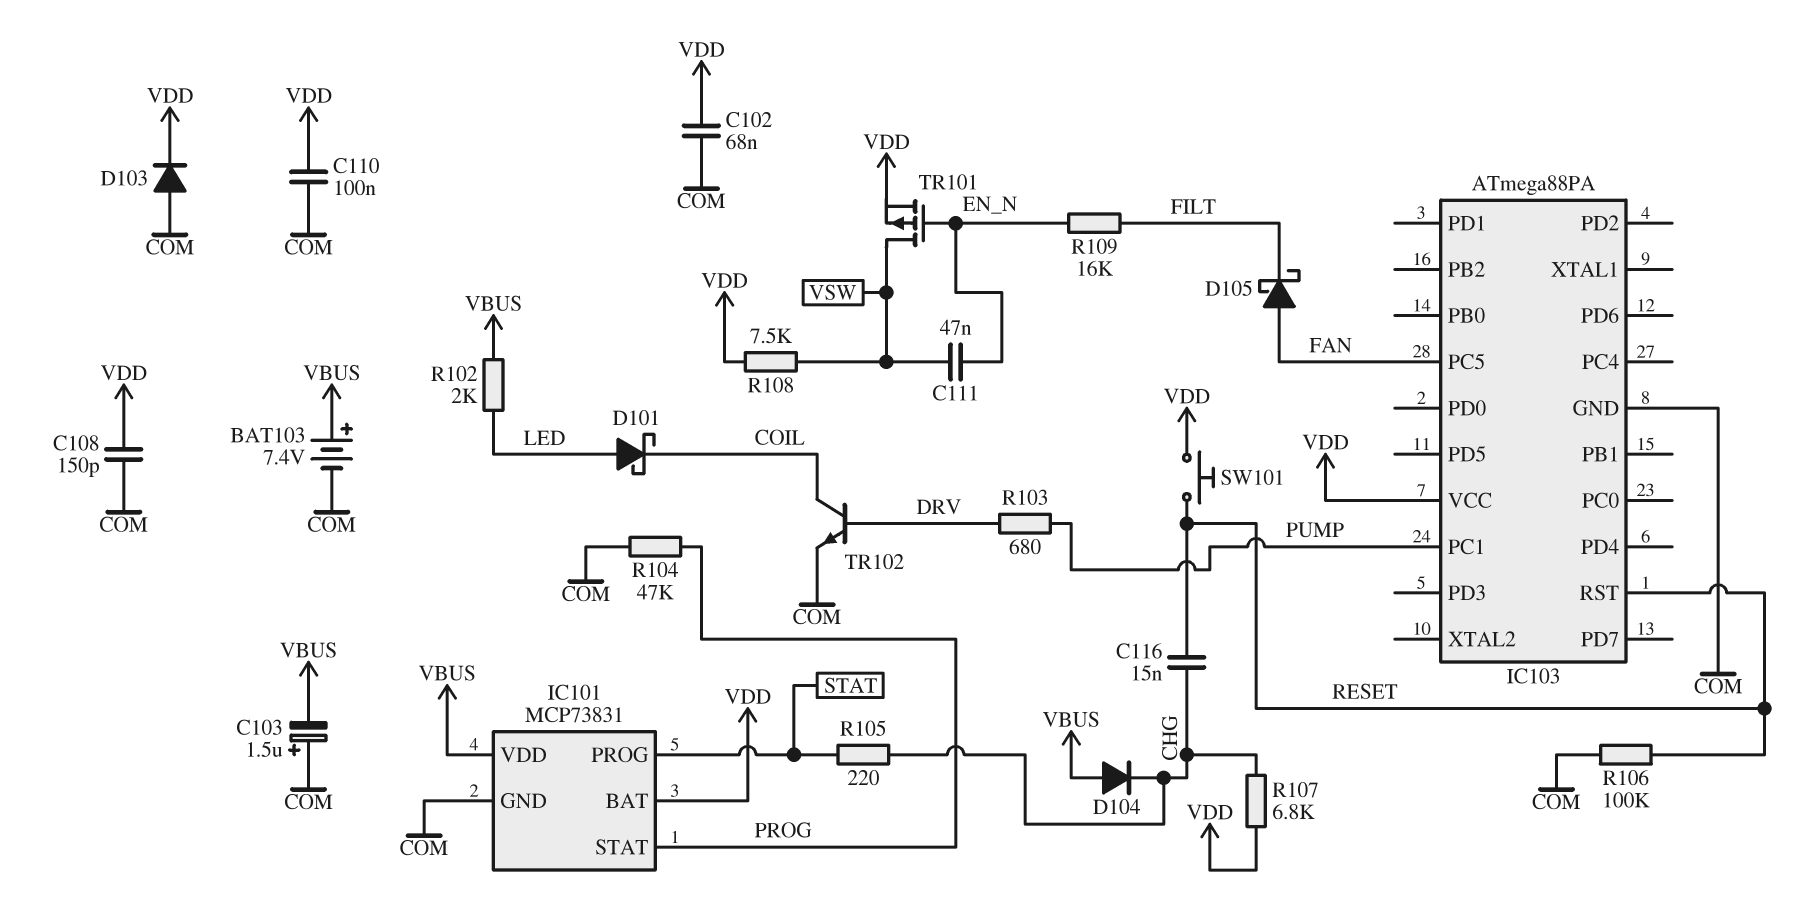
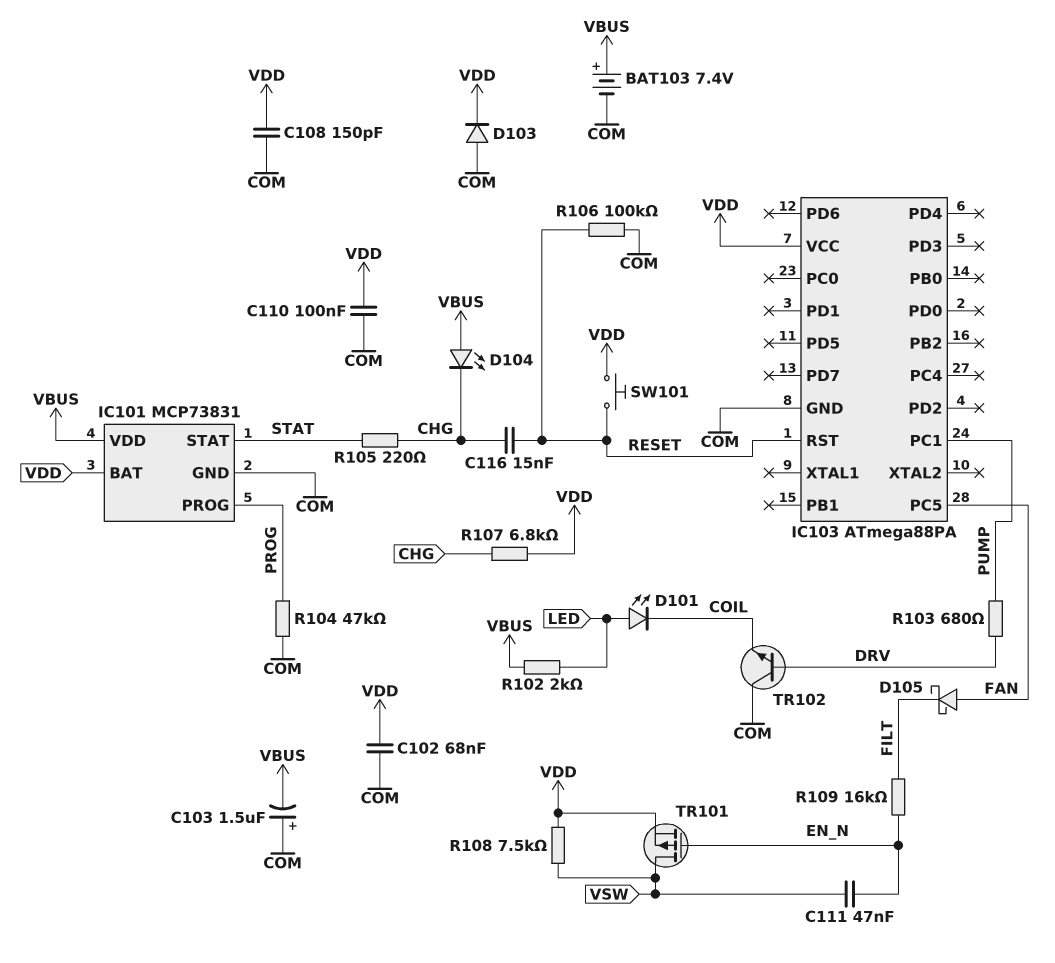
D101: schottky (A LED, K COIL) -> LED (A LED, K COIL)
D104: diode (A VBUS, K CHG) -> LED (A VBUS, K CHG)
IC101 pin PROG: STAT -> PROG
IC101 pin STAT: PROG -> STAT
TR102: NPN (B DRV, C COIL, E COM) -> NPN (B DRV, C COM, E COIL)

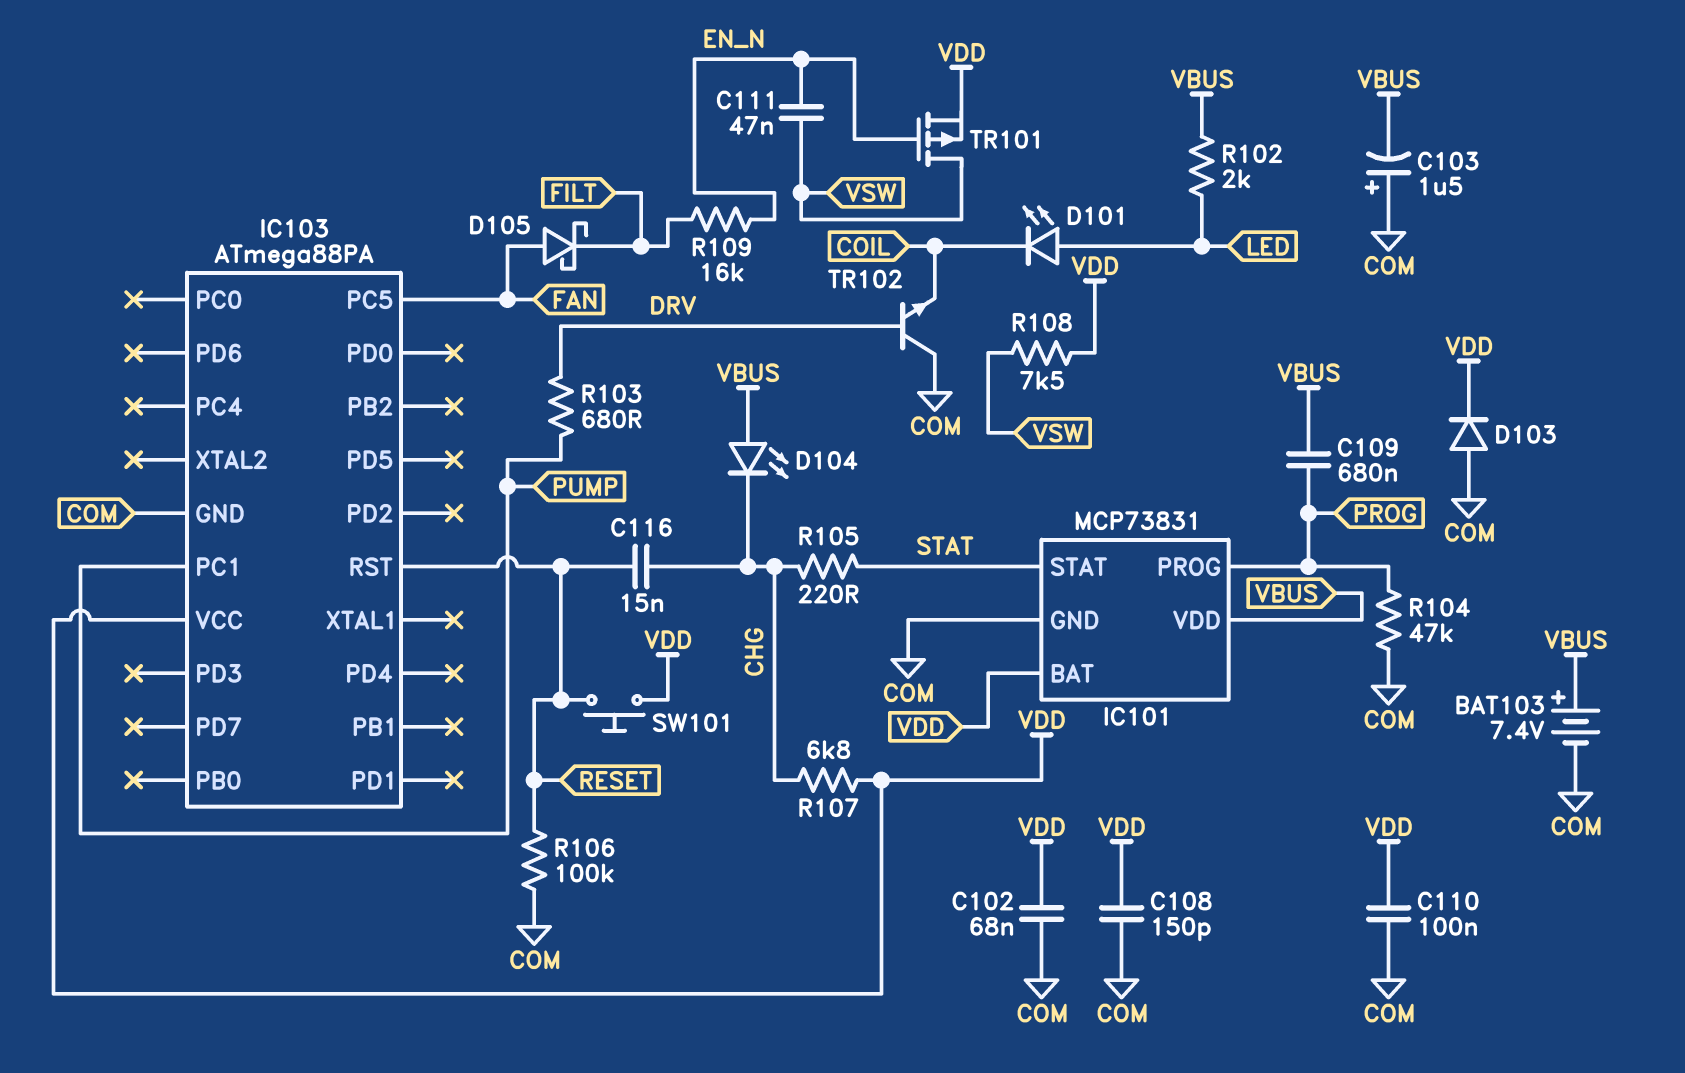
C109: none -> 680nF (PROG, VBUS)

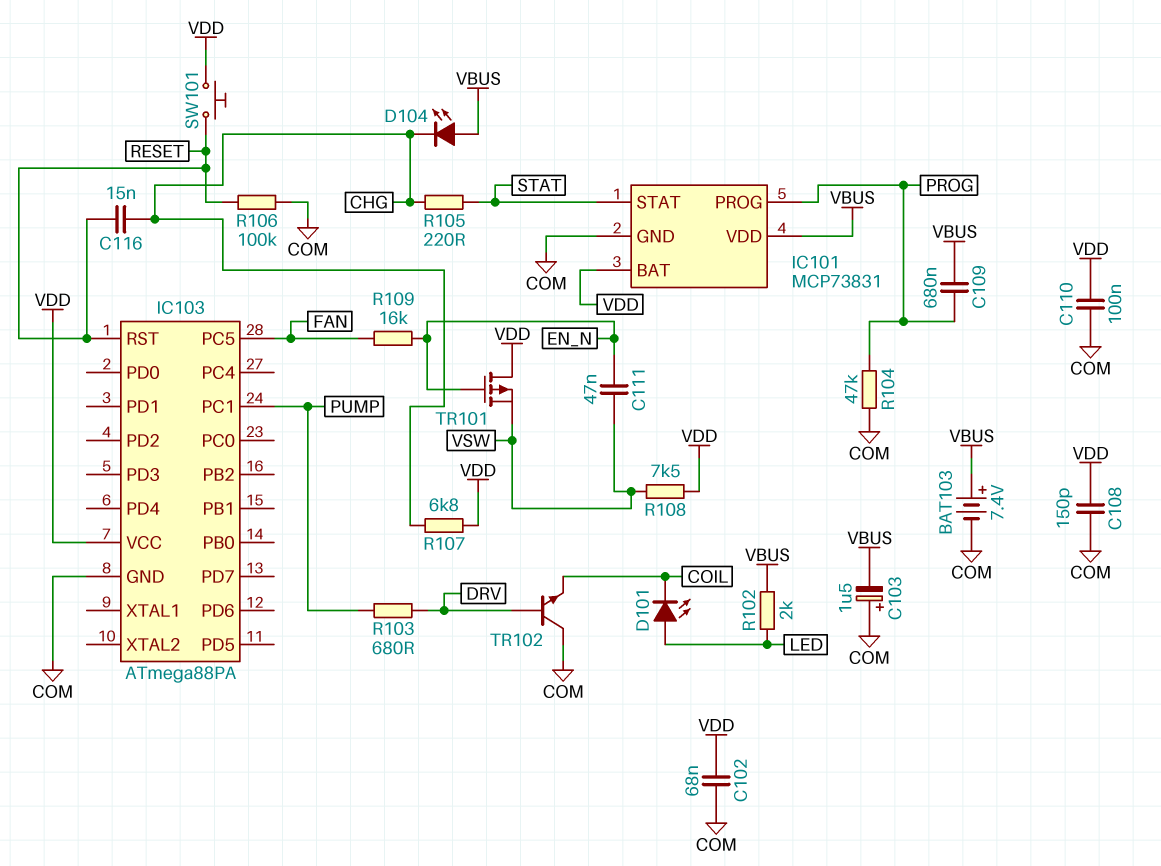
D103: diode (A COM, K VDD) -> none
D105: schottky (A FAN, K FILT) -> none
R109: 16k (EN_N, FILT) -> 16k (EN_N, FAN)
TR101: PMOS (G EN_N, D VSW, S VDD) -> PMOS (G EN_N, D VDD, S VSW)

